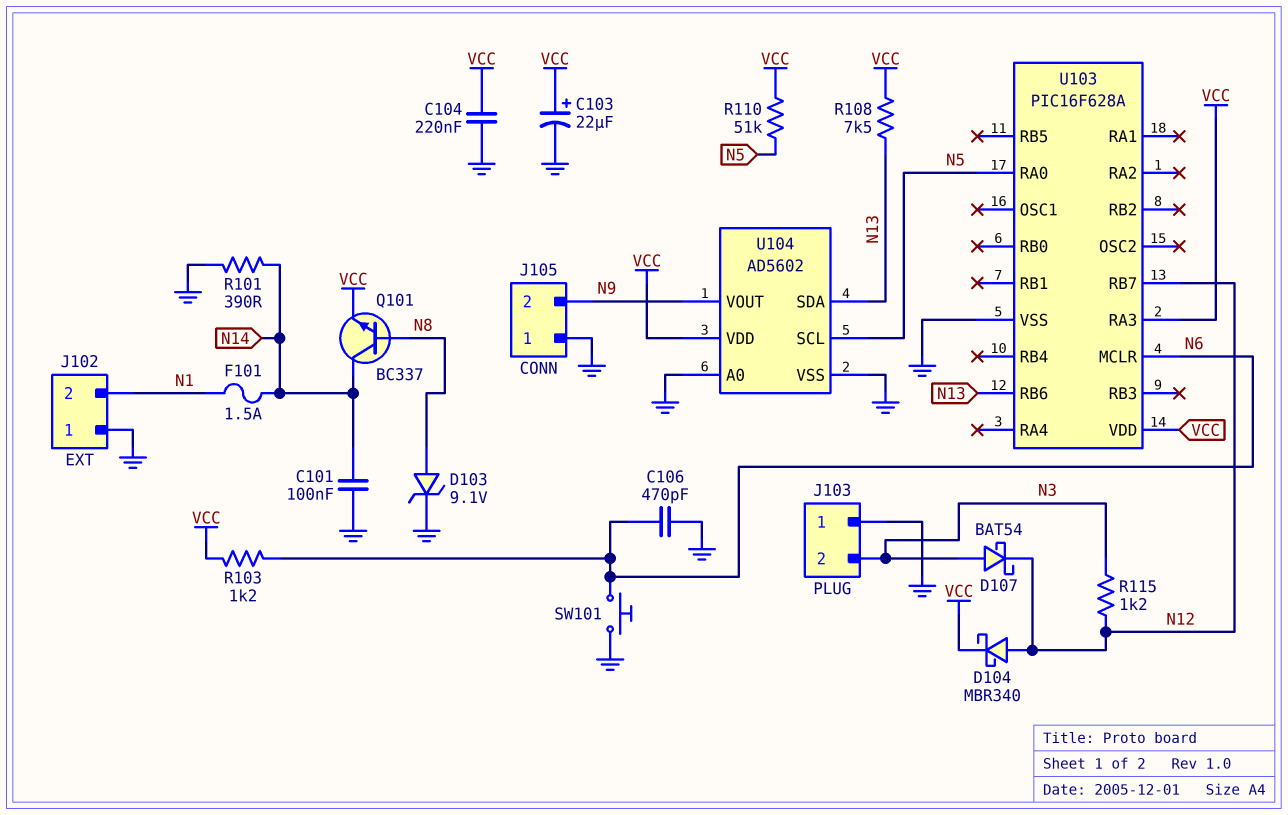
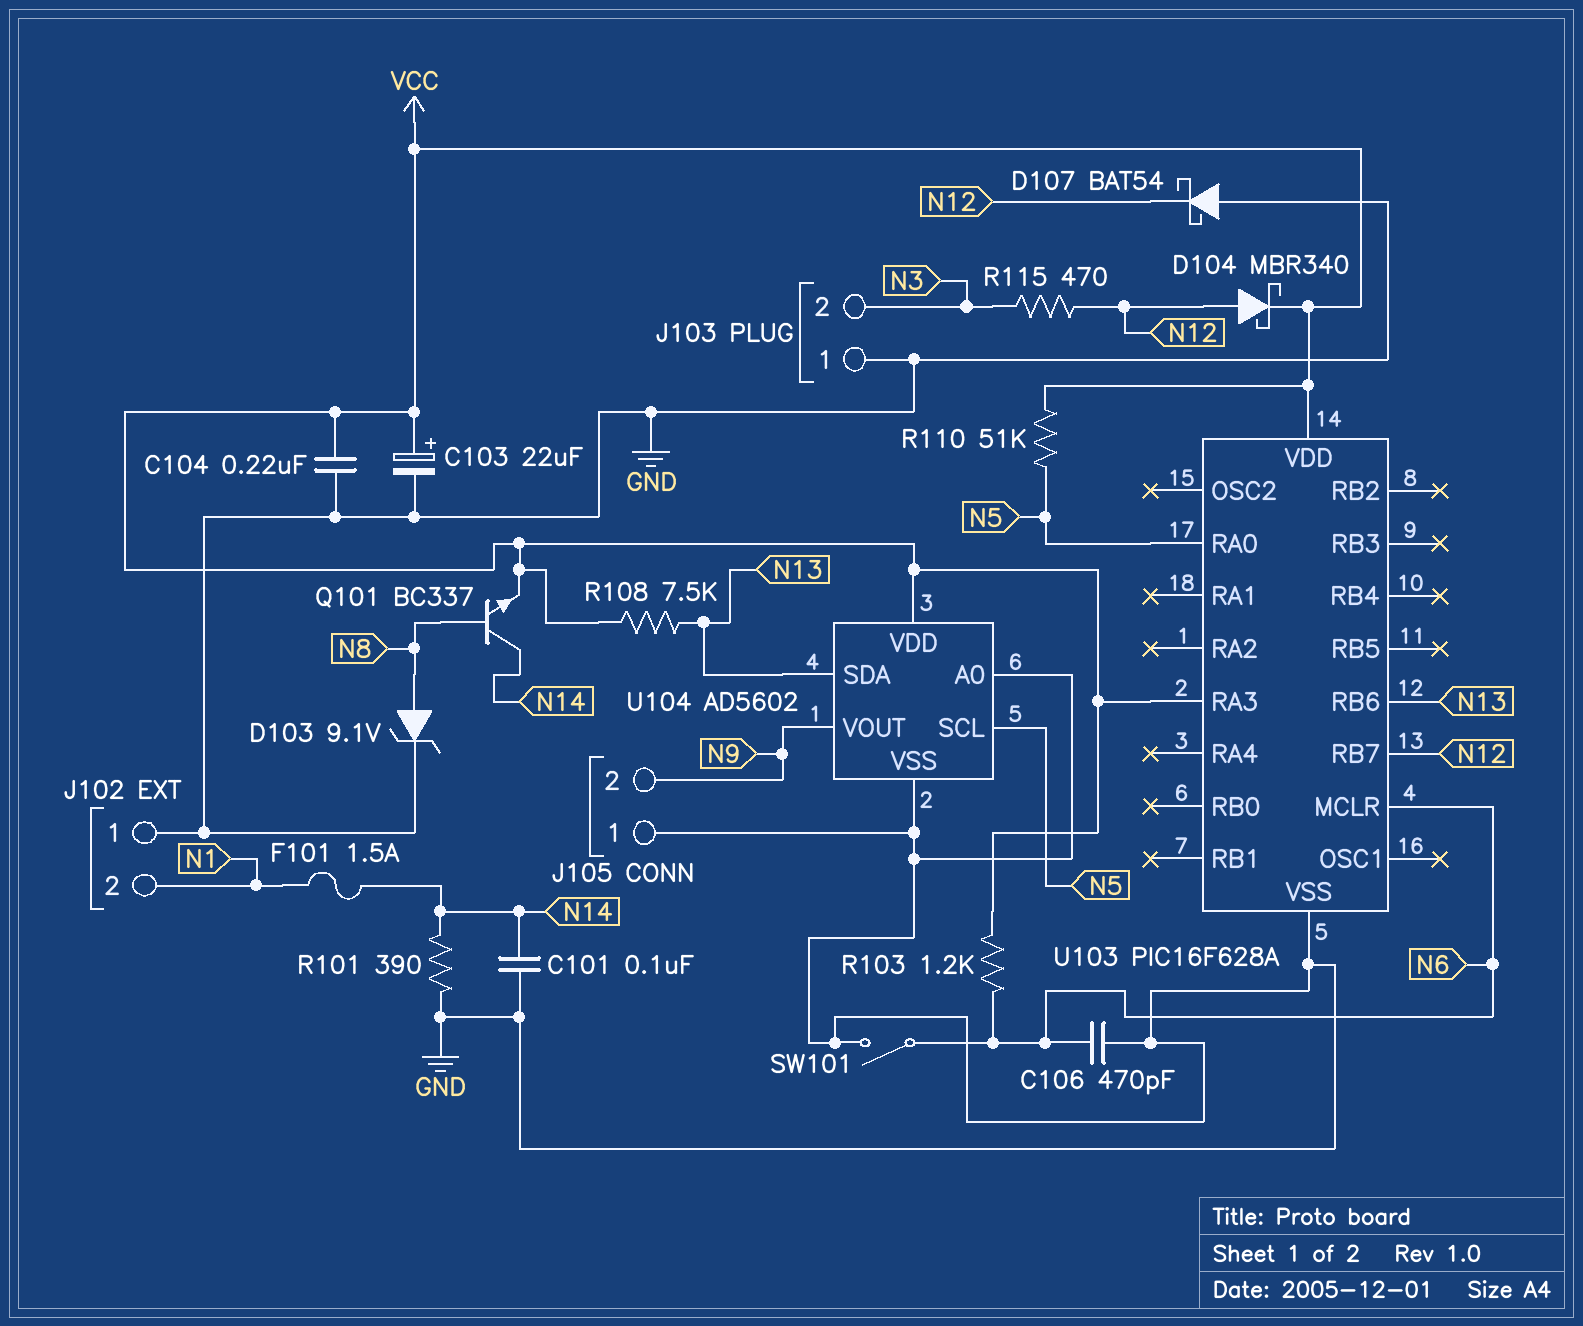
D107: schottky BAT54 (A N3, K N12) -> schottky BAT54 (A GND, K N12)
R115: 1.2k (N3, N12) -> 470 (N3, N12)
SW101: button (GND, N6) -> switch (GND, N6)

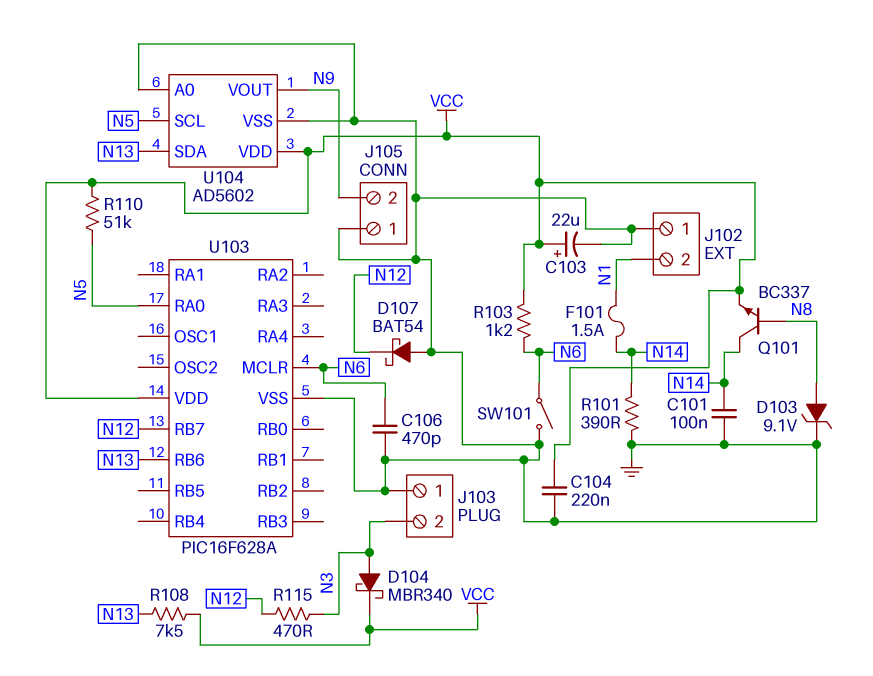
D104: schottky MBR340 (A N12, K VCC) -> schottky MBR340 (A N3, K VCC)
U103 pin RA3: VCC -> none

